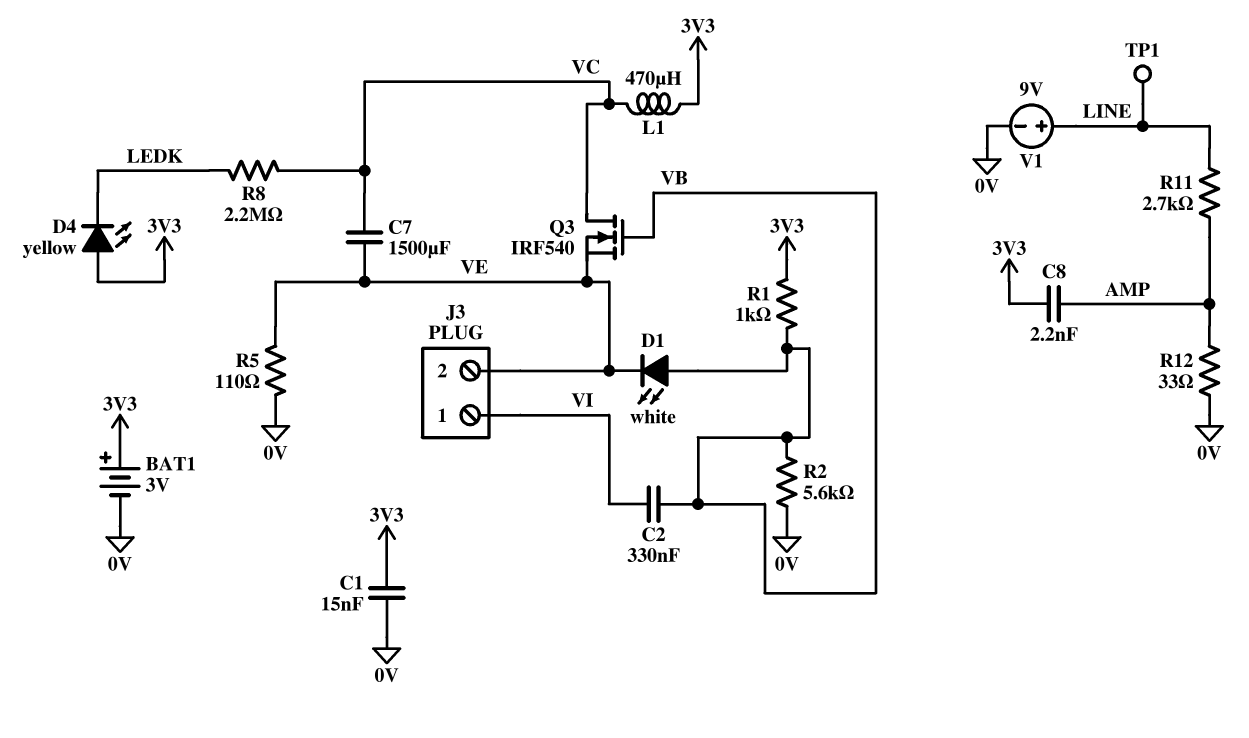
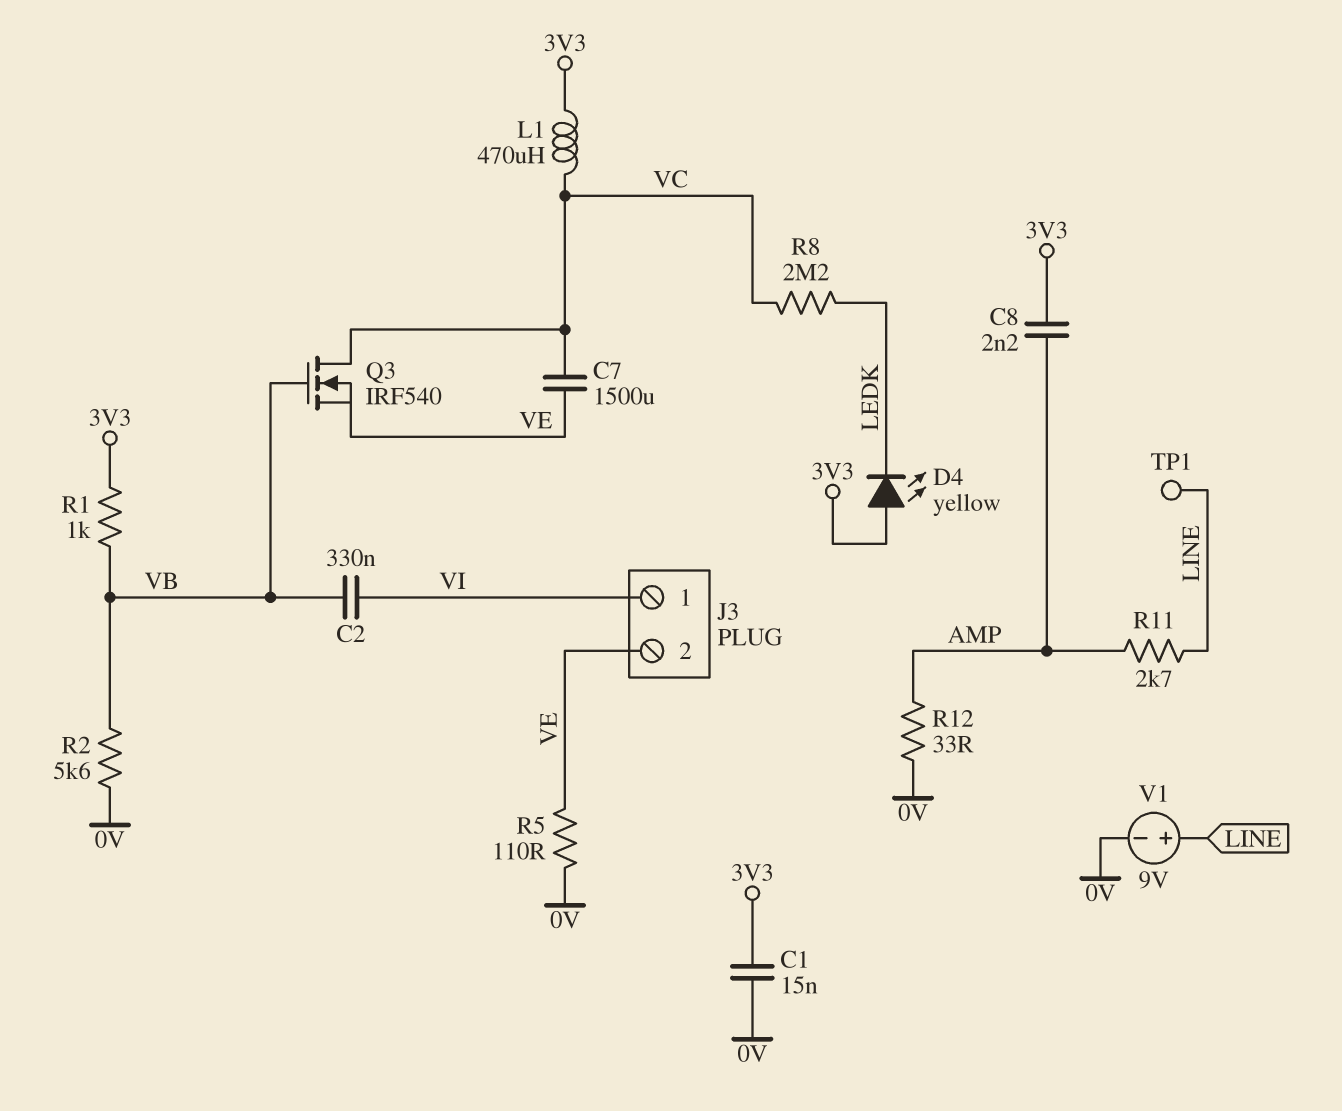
BAT1: 3V (plus 3V3, minus 0V) -> none
D1: LED white (A VB, K VE) -> none

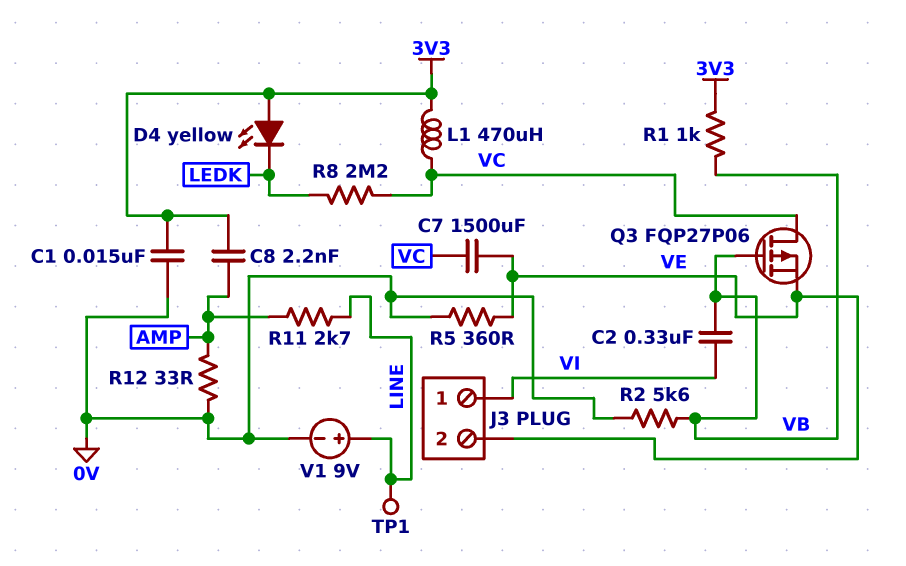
Q3: NMOS IRF540 (G VB, D VC, S VE) -> PMOS FQP27P06 (G VB, D VC, S VE)
R5: 110 (0V, VE) -> 360 (0V, VE)

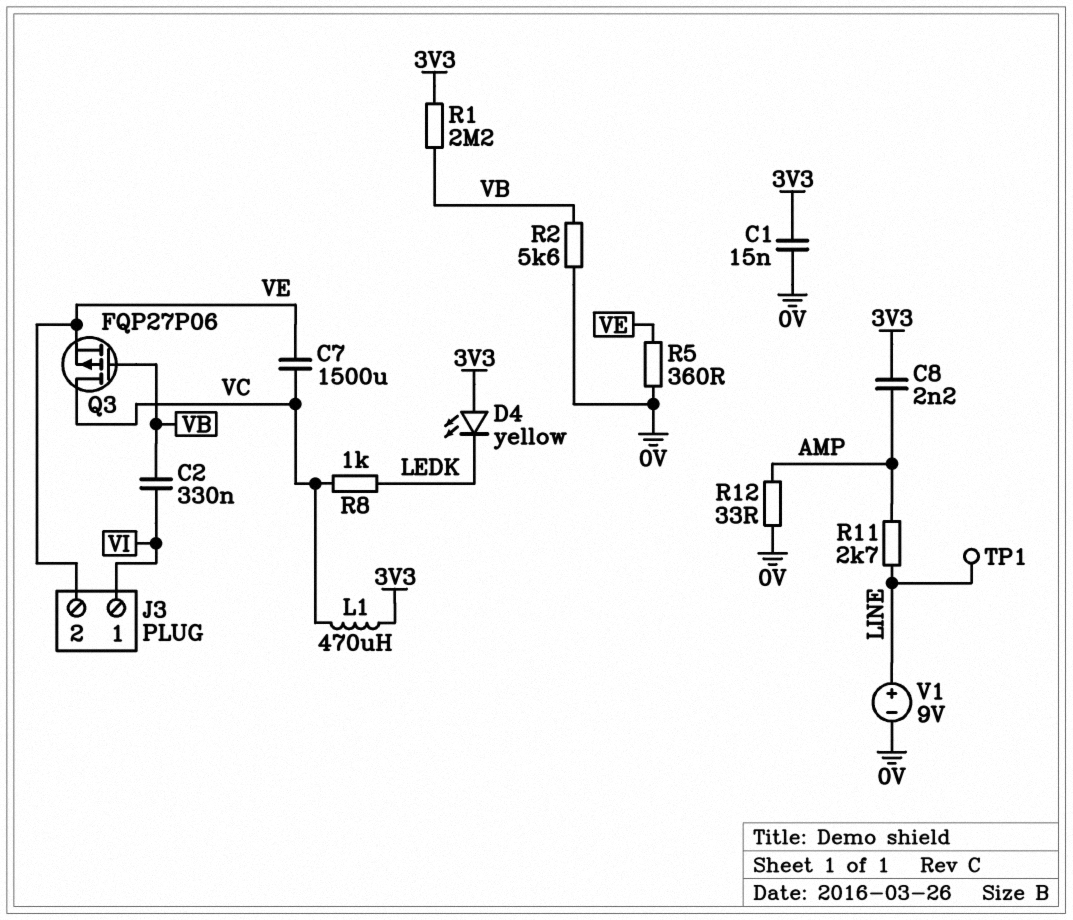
R1: 1k (3V3, VB) -> 2.2M (3V3, VB)
R8: 2.2M (LEDK, VC) -> 1k (LEDK, VC)

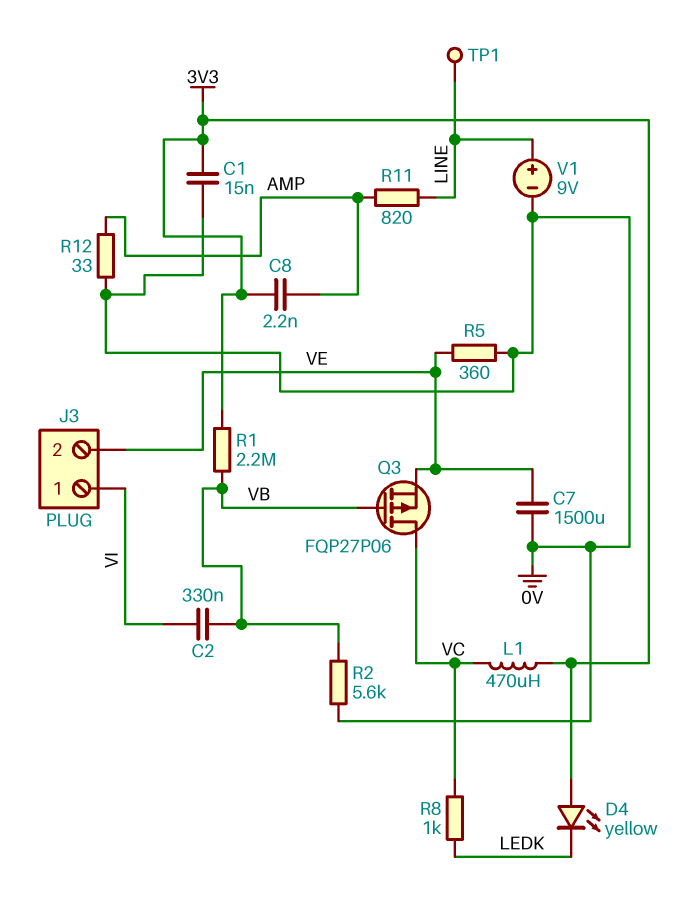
C7: 1500uF (VC, VE) -> 1500uF (0V, VE)
R11: 2.7k (AMP, LINE) -> 820 (AMP, LINE)

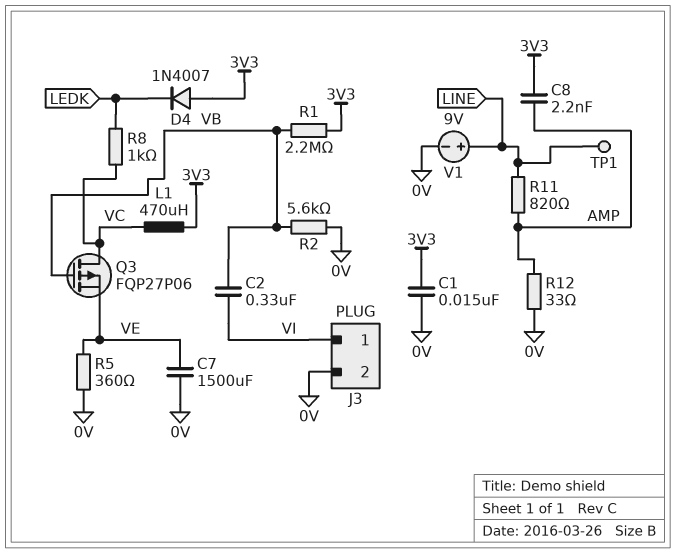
D4: LED yellow (A 3V3, K LEDK) -> diode 1N4007 (A 3V3, K LEDK)
J3 pin 2: VE -> 0V

